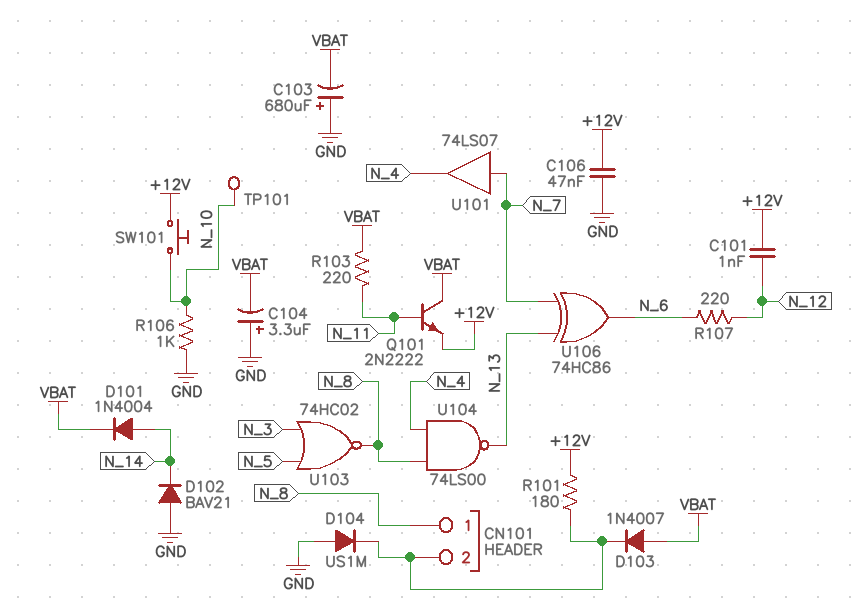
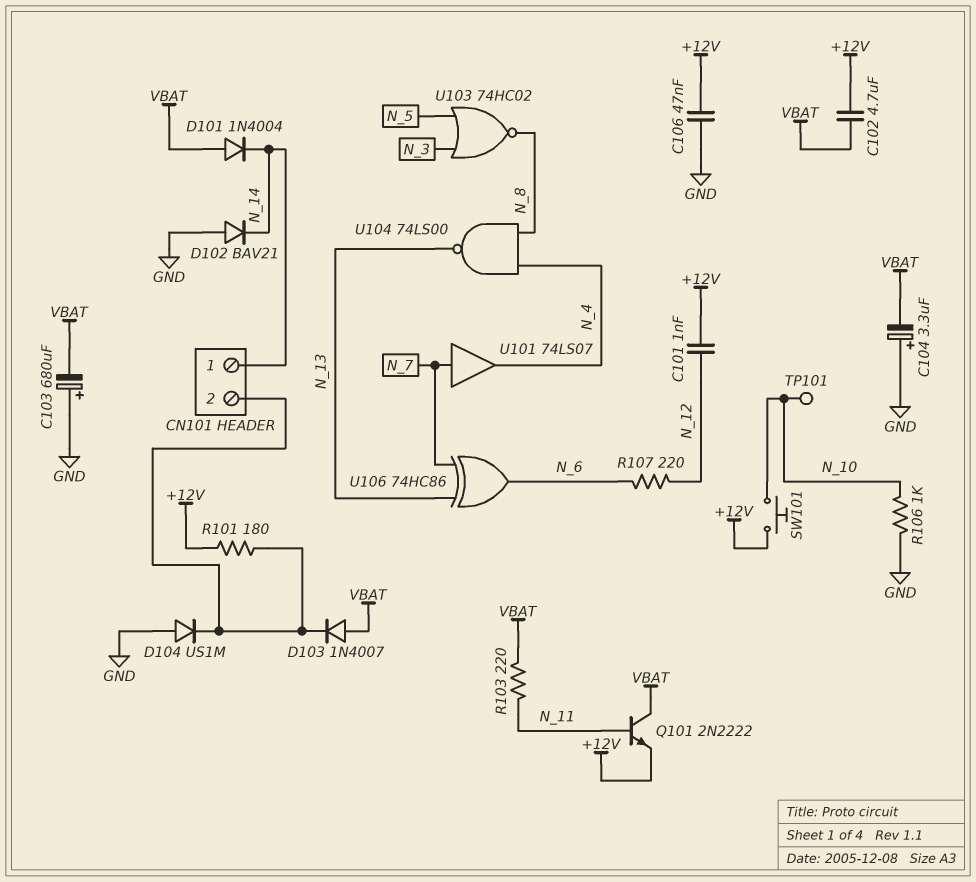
C102: none -> 4.7uF (+12V, VBAT)
CN101 pin 1: N_8 -> N_14
D101: diode 1N4004 (A N_14, K VBAT) -> diode 1N4004 (A VBAT, K N_14)

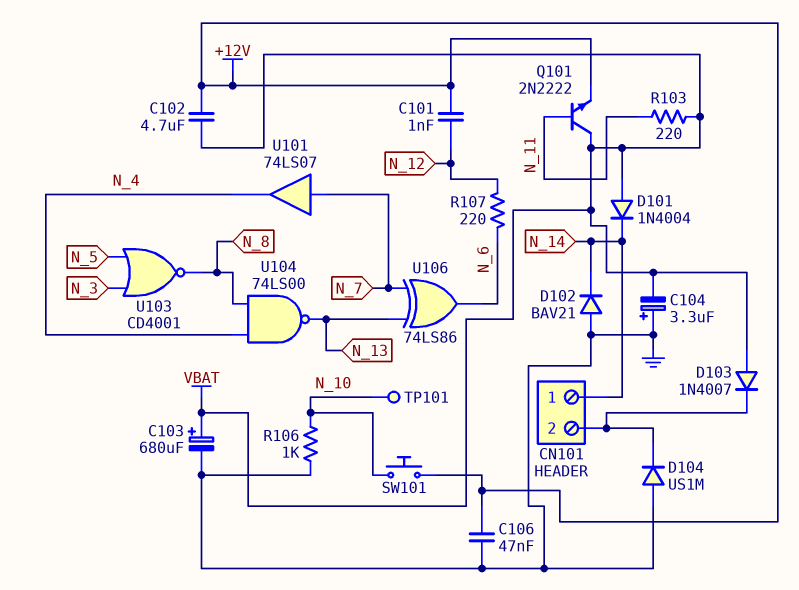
C103: 680uF (plus GND, minus VBAT) -> 680uF (plus VBAT, minus GND)
R101: 180 (+12V, CN101/2) -> none
U103: NOR 74HC02 (in N_3, in N_5, out N_8) -> NOR CD4001 (in N_3, in N_5, out N_8)
U106: XOR 74HC86 (in N_7, in N_13, out N_6) -> XOR 74LS86 (in N_7, in N_13, out N_6)

